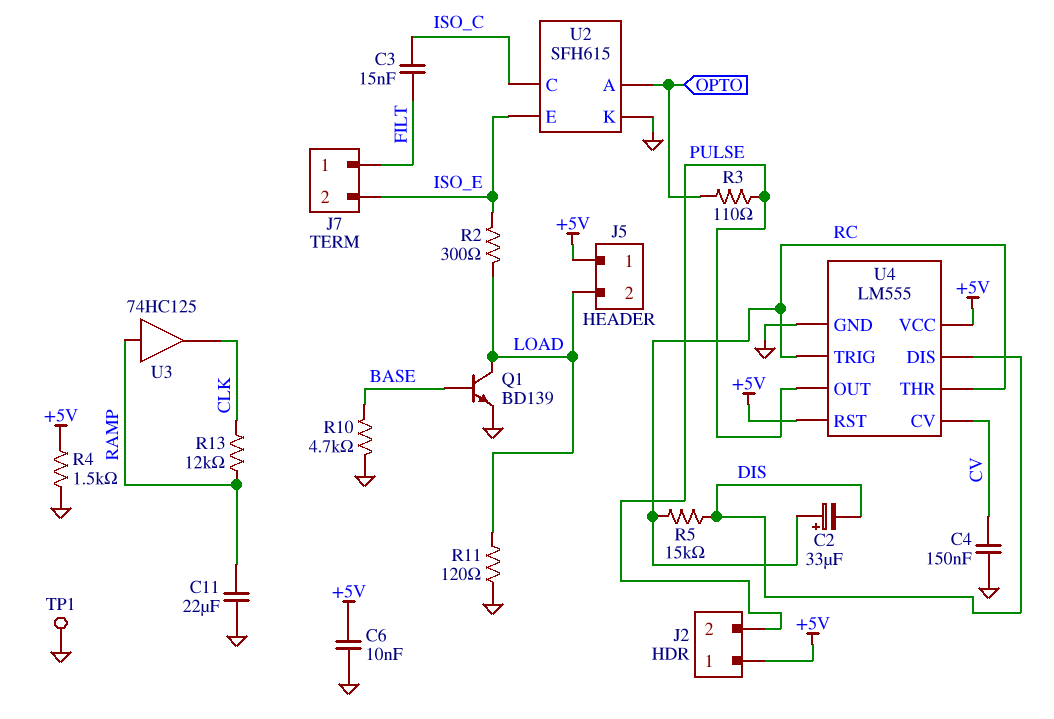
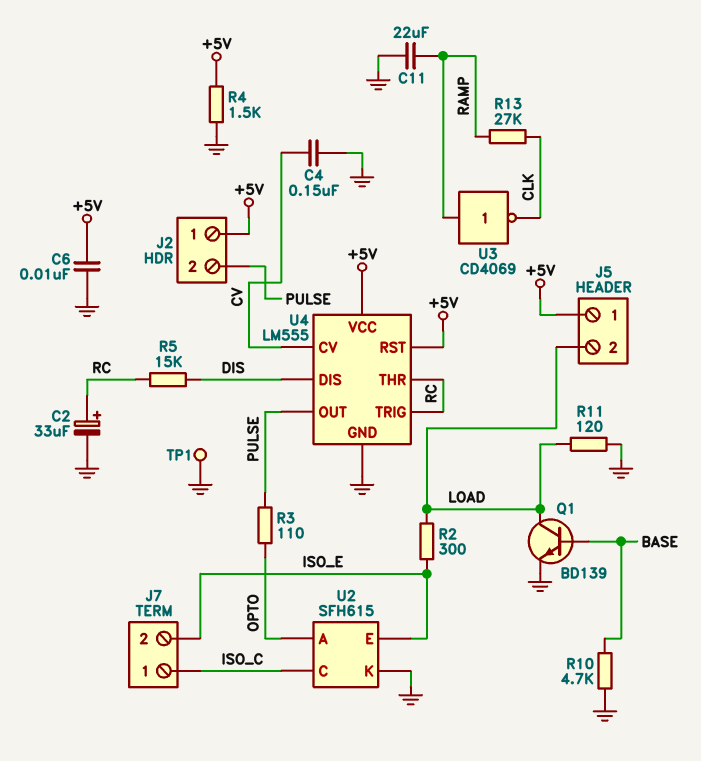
C2: 33uF (plus RC, minus DIS) -> 33uF (plus RC, minus GND)
C3: 15nF (FILT, ISO_C) -> none
J7 pin 1: FILT -> ISO_C
R13: 12k (CLK, RAMP) -> 27k (CLK, RAMP)
U3: buffer 74HC125 (in RAMP, out CLK) -> NOT CD4069 (in RAMP, out CLK)

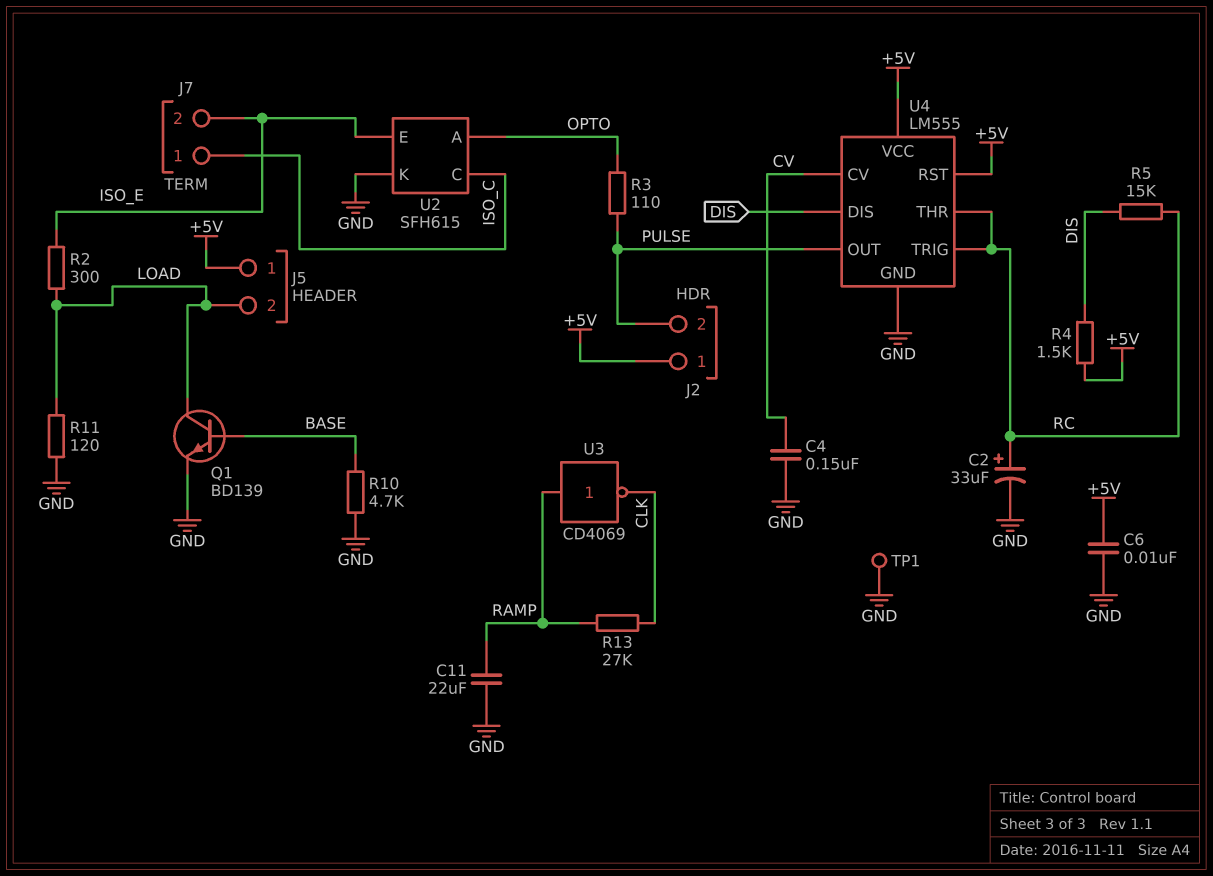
R4: 1.5k (+5V, GND) -> 1.5k (+5V, DIS)

